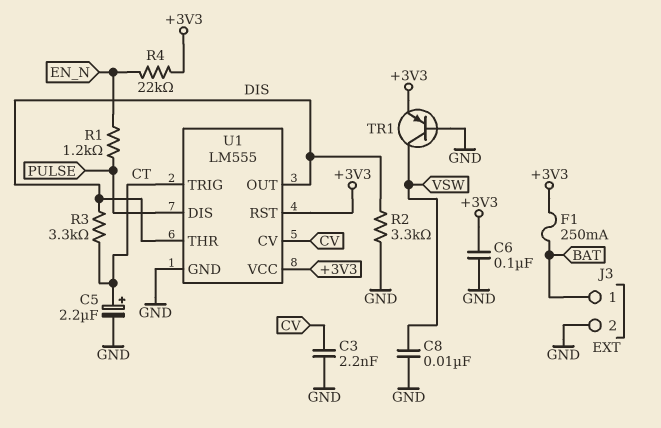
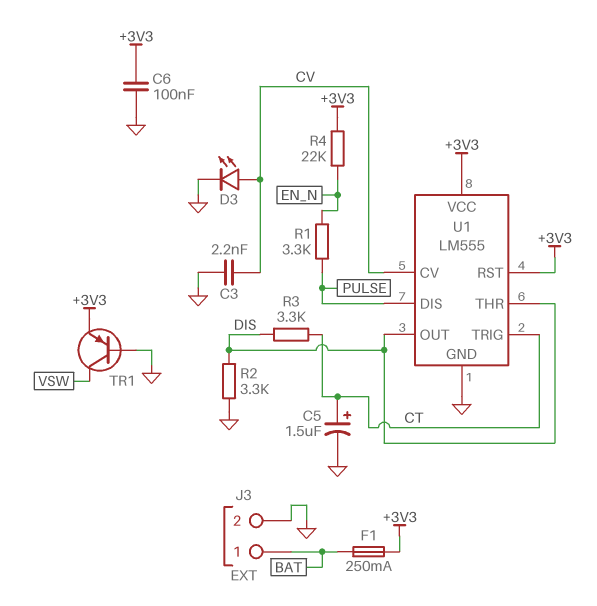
C5: 2.2uF (plus CT, minus GND) -> 1.5uF (plus CT, minus GND)
C8: 10nF (GND, VSW) -> none
D3: none -> LED (A CV, K GND)
R1: 1.2k (EN_N, PULSE) -> 3.3k (EN_N, PULSE)

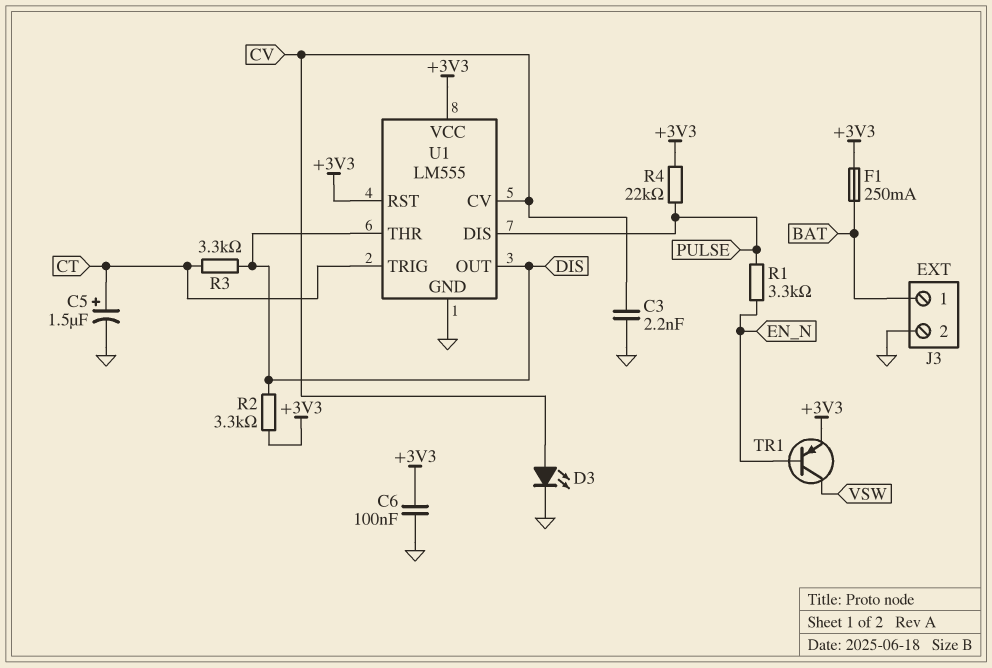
R2: 3.3k (DIS, GND) -> 3.3k (+3V3, DIS)
R4: 22k (+3V3, EN_N) -> 22k (+3V3, PULSE)
TR1: PNP (B GND, C VSW, E +3V3) -> PNP (B EN_N, C VSW, E +3V3)

